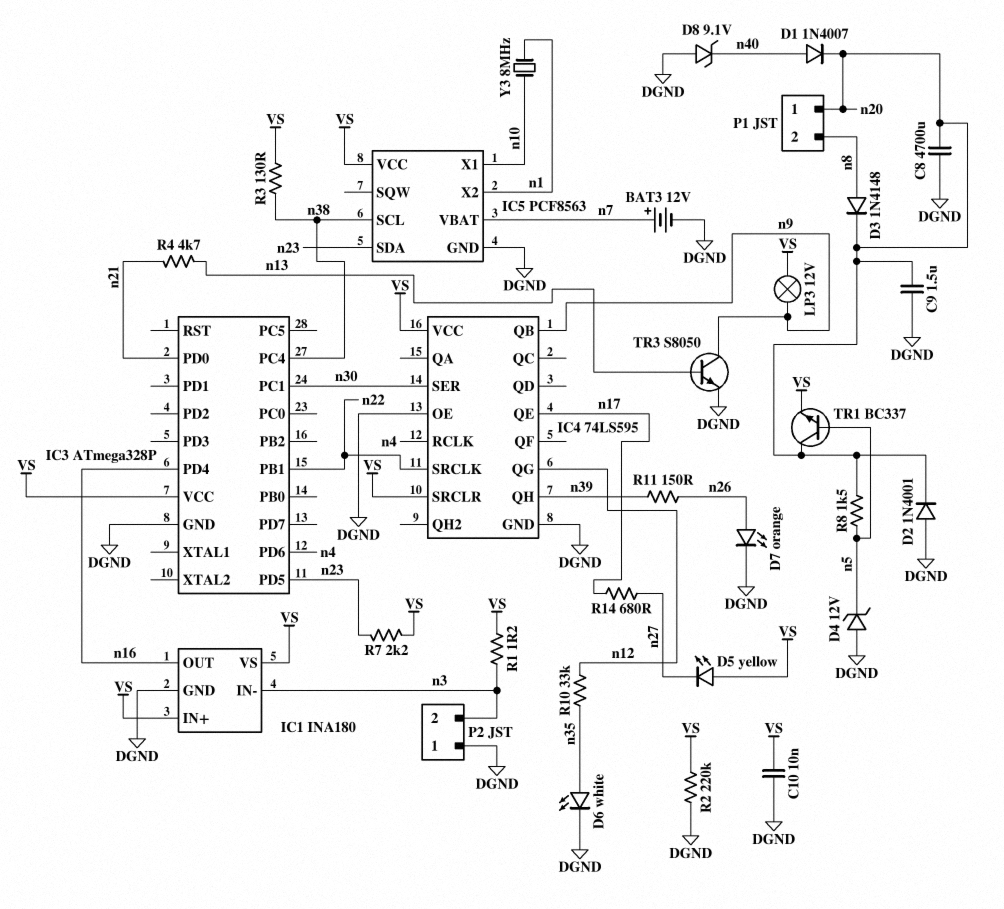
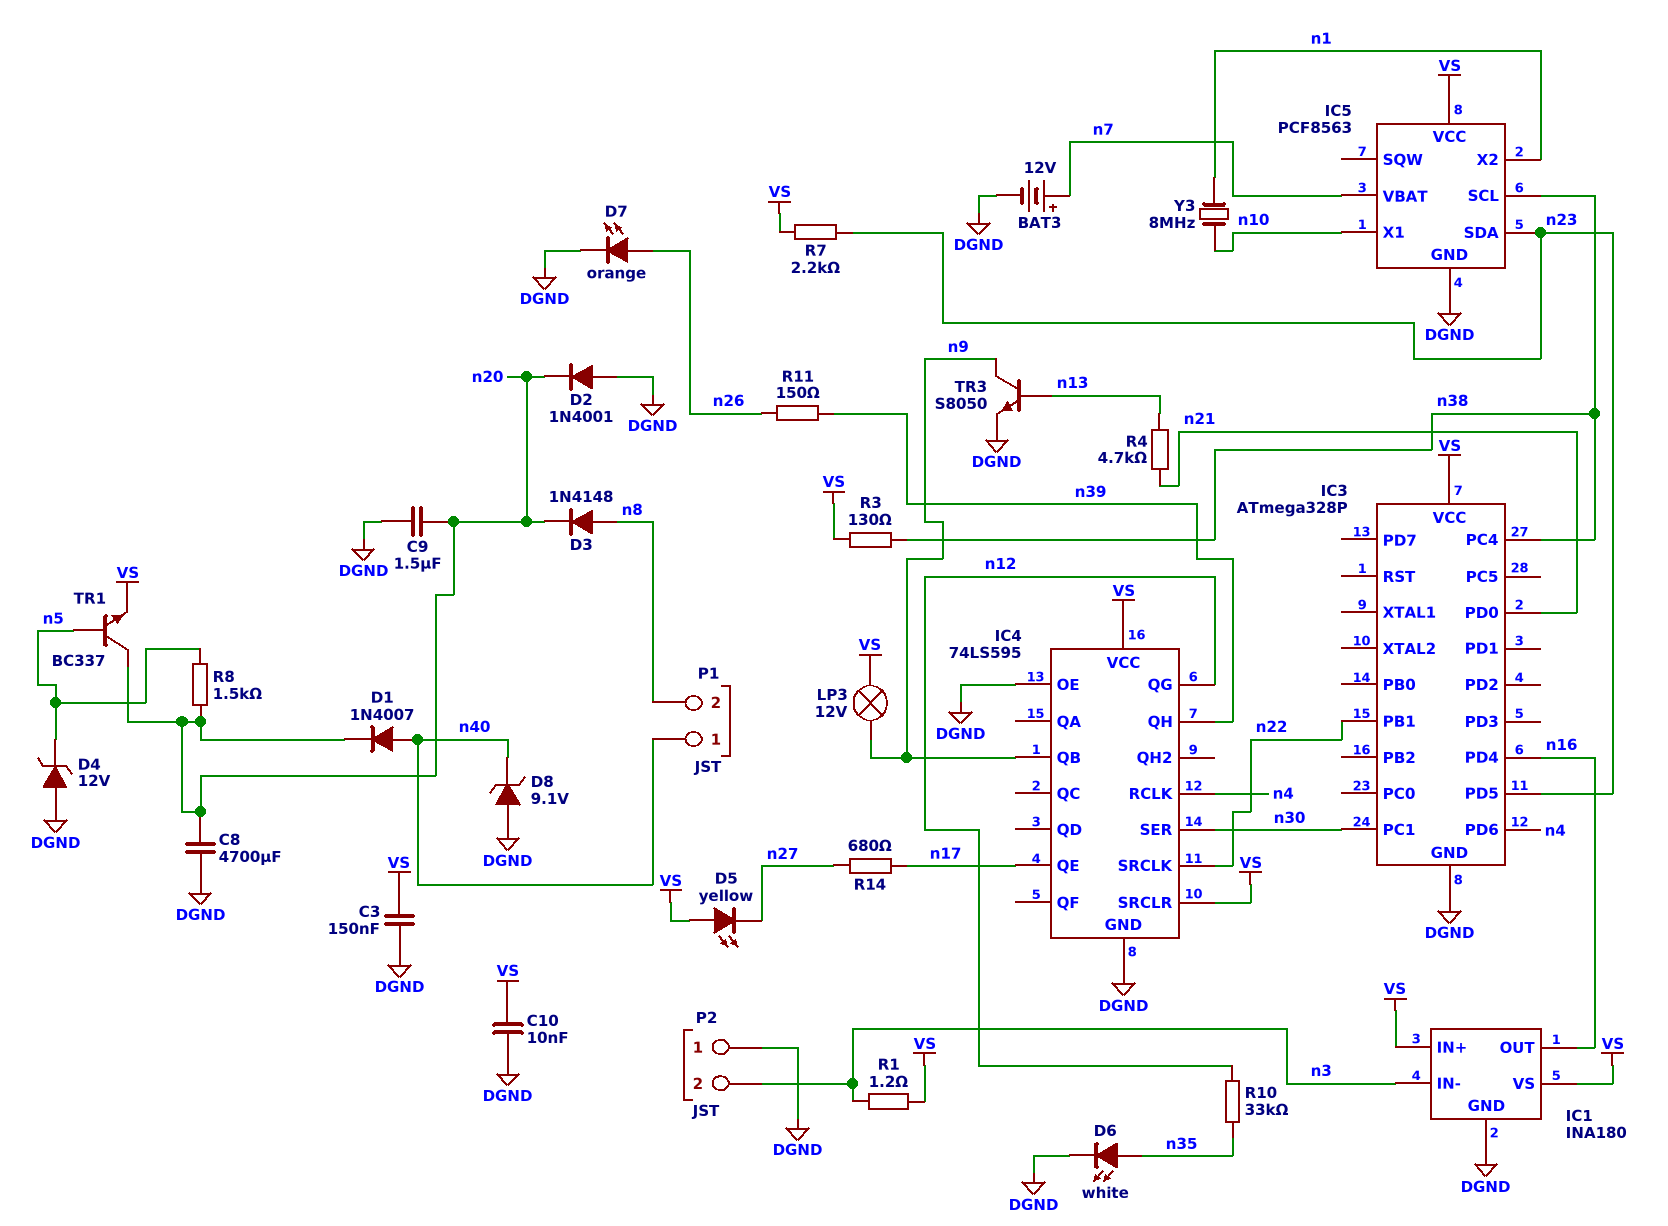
C3: none -> 150nF (DGND, VS)
P1 pin 1: n20 -> n40
R2: 220k (DGND, VS) -> none

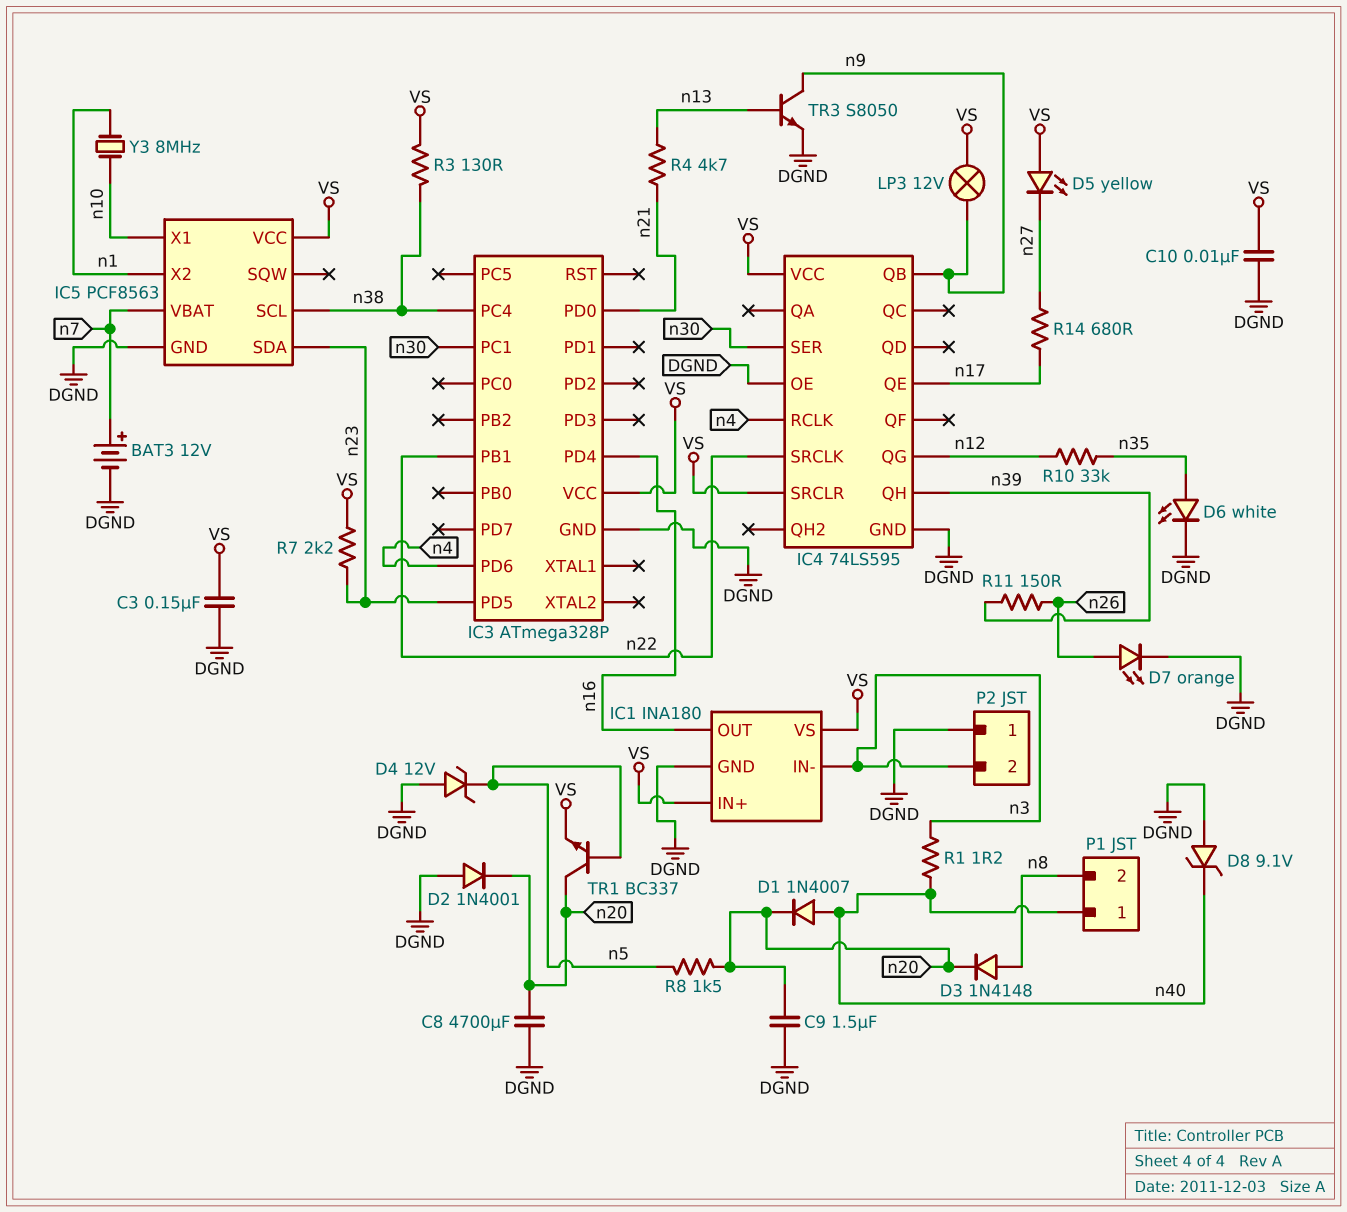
R1: 1.2 (VS, n3) -> 1.2 (n3, n40)

